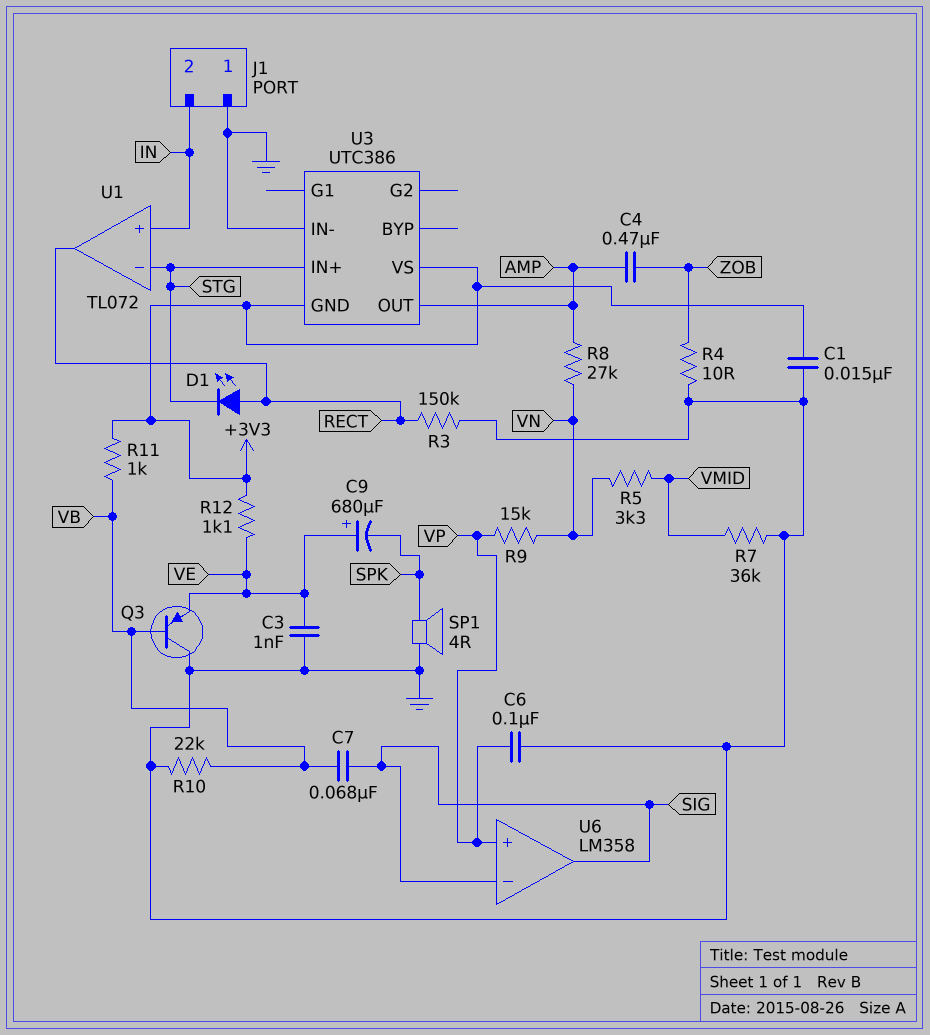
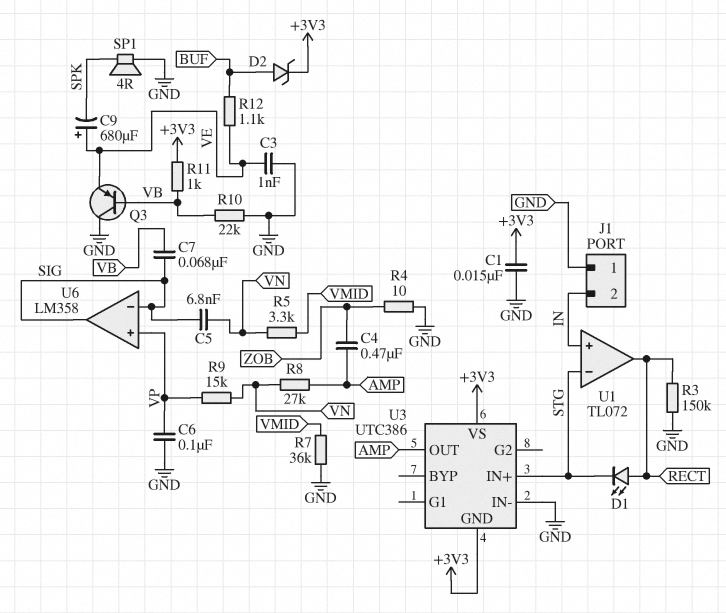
C5: none -> 6.8nF (SIG, VN)
D2: none -> zener (A BUF, K +3V3)
R12: 1.1k (+3V3, VE) -> 1.1k (BUF, VE)

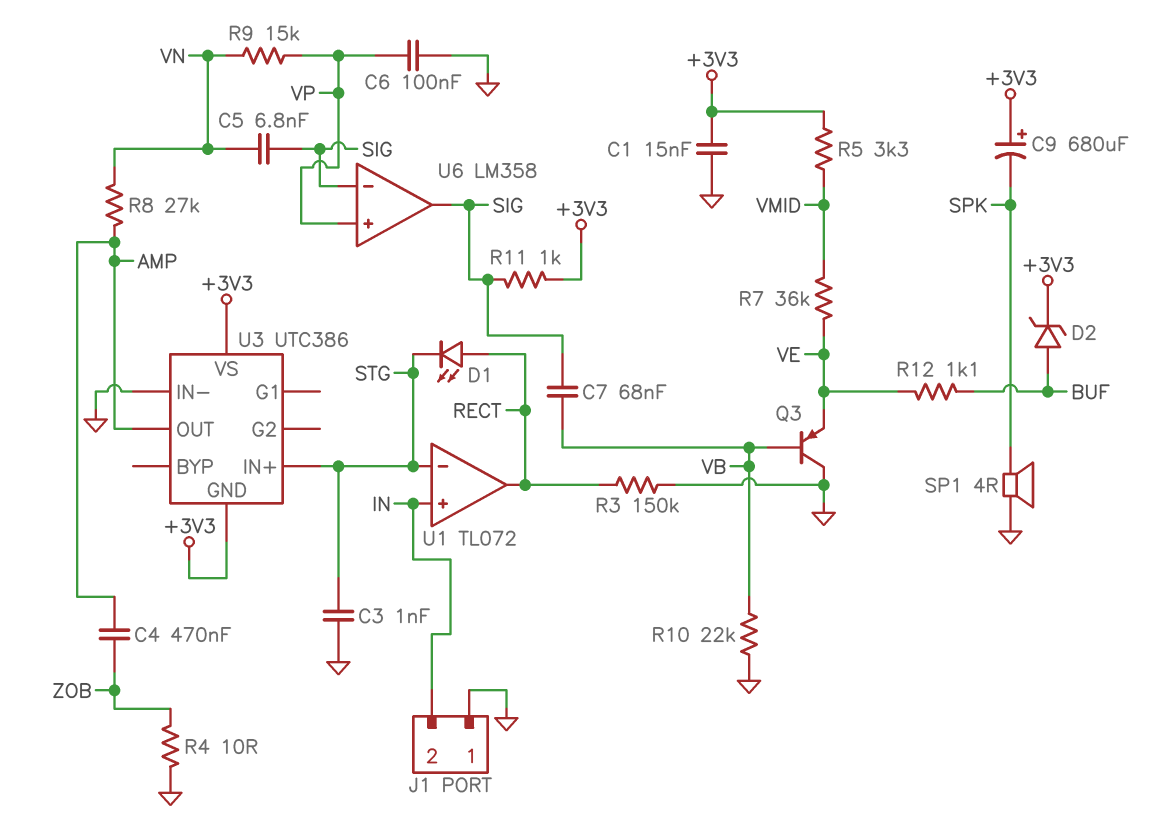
C3: 1nF (GND, VE) -> 1nF (GND, STG)
C9: 680uF (plus VE, minus SPK) -> 680uF (plus +3V3, minus SPK)
R5: 3.3k (VMID, VN) -> 3.3k (+3V3, VMID)
R7: 36k (GND, VMID) -> 36k (VE, VMID)
R11: 1k (+3V3, VB) -> 1k (+3V3, SIG)

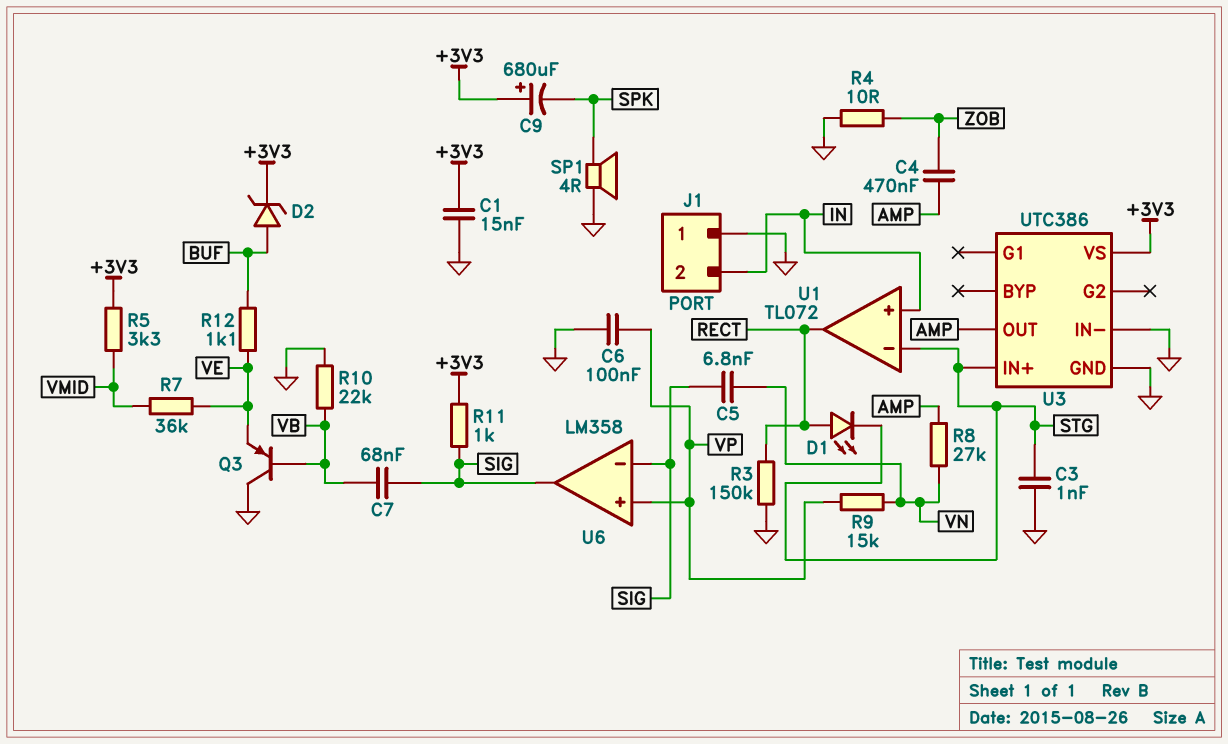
U3 pin GND: +3V3 -> GND

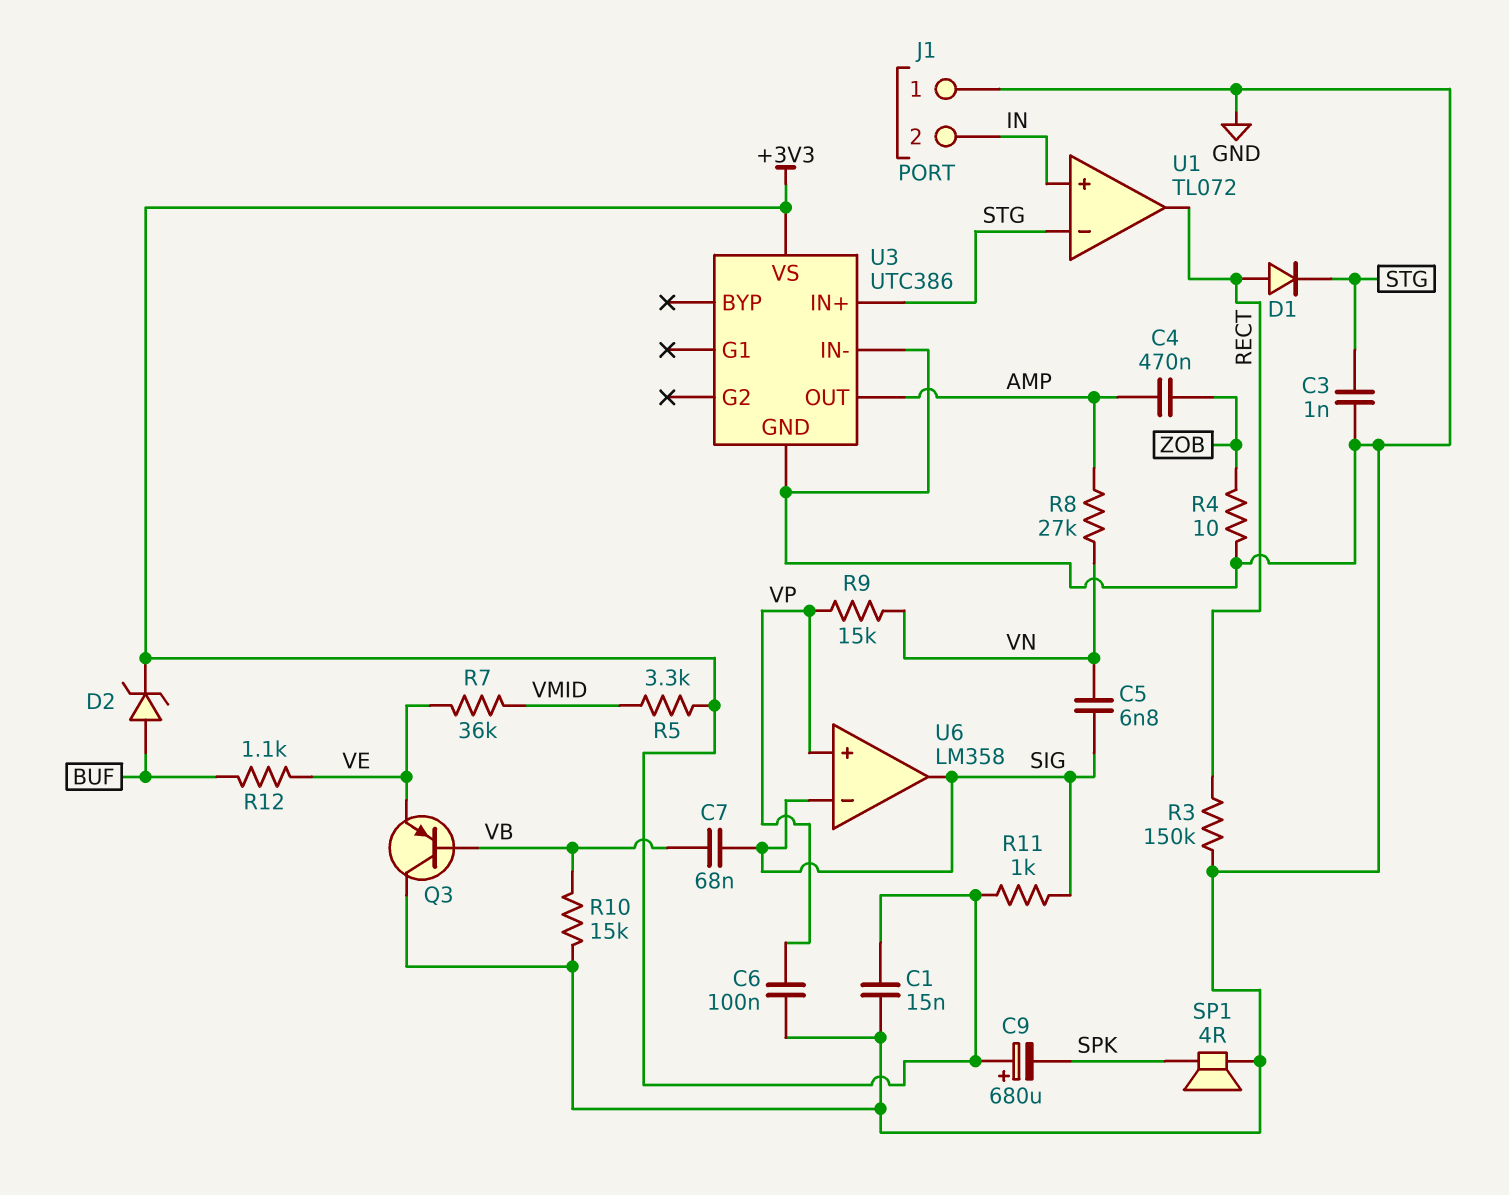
D1: LED (A RECT, K STG) -> diode (A RECT, K STG)
R10: 22k (GND, VB) -> 15k (GND, VB)

